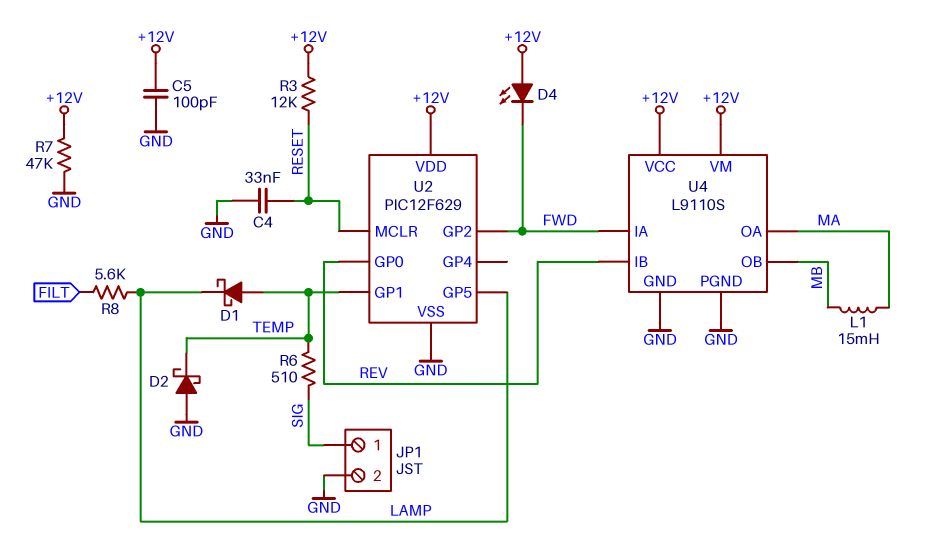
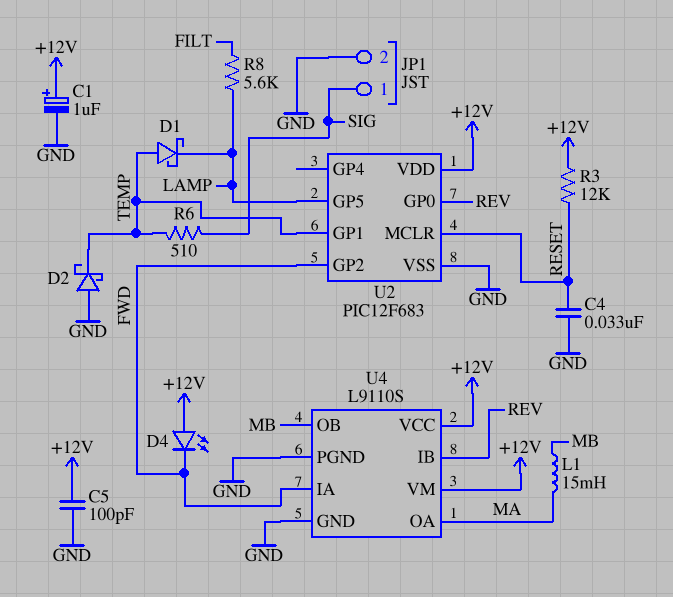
C1: none -> 1uF (plus +12V, minus GND)
R7: 47k (+12V, GND) -> none
U2: PIC12F629 -> PIC12F683

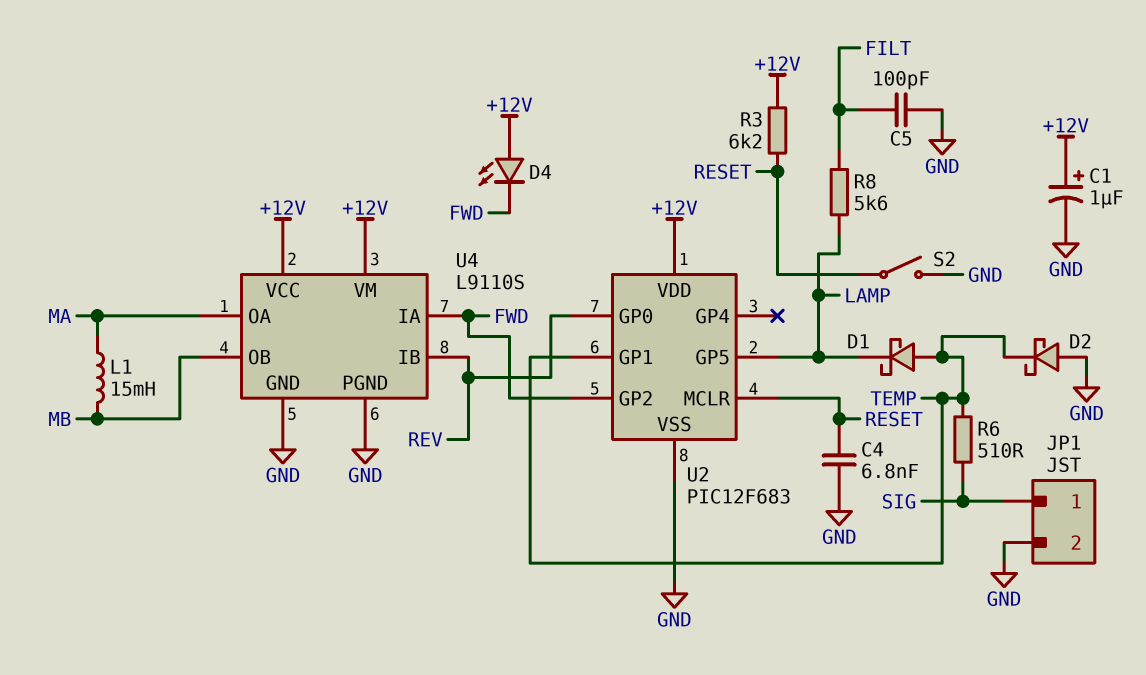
C4: 33nF (GND, RESET) -> 6.8nF (GND, RESET)
C5: 100pF (+12V, GND) -> 100pF (FILT, GND)
R3: 12k (+12V, RESET) -> 6.2k (+12V, RESET)
S2: none -> switch (GND, RESET)

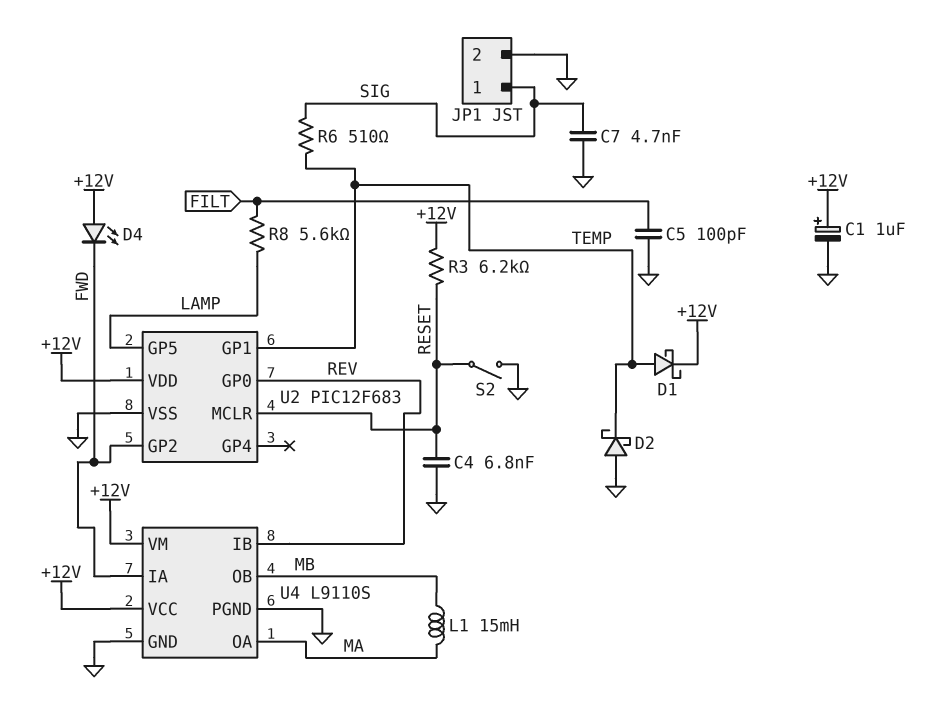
C7: none -> 4.7nF (GND, SIG)
D1: schottky (A TEMP, K LAMP) -> schottky (A TEMP, K +12V)

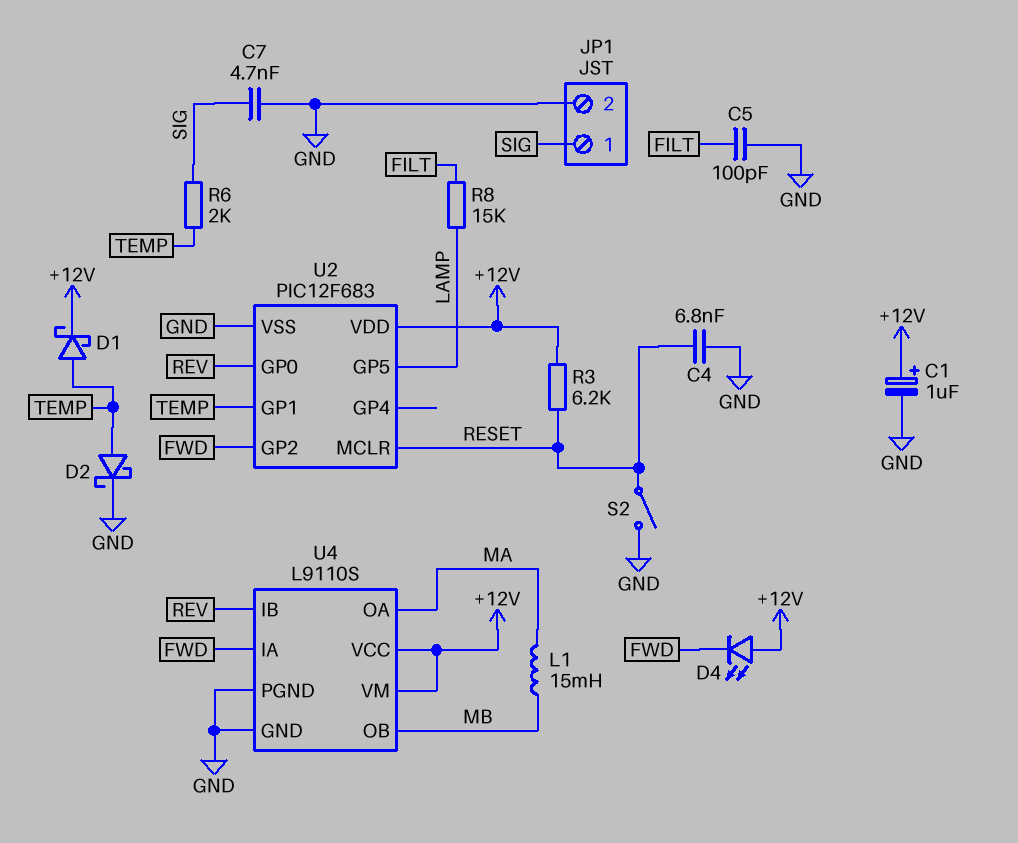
D2: schottky (A GND, K TEMP) -> schottky (A TEMP, K GND)
R6: 510 (SIG, TEMP) -> 2k (SIG, TEMP)
R8: 5.6k (FILT, LAMP) -> 15k (FILT, LAMP)

